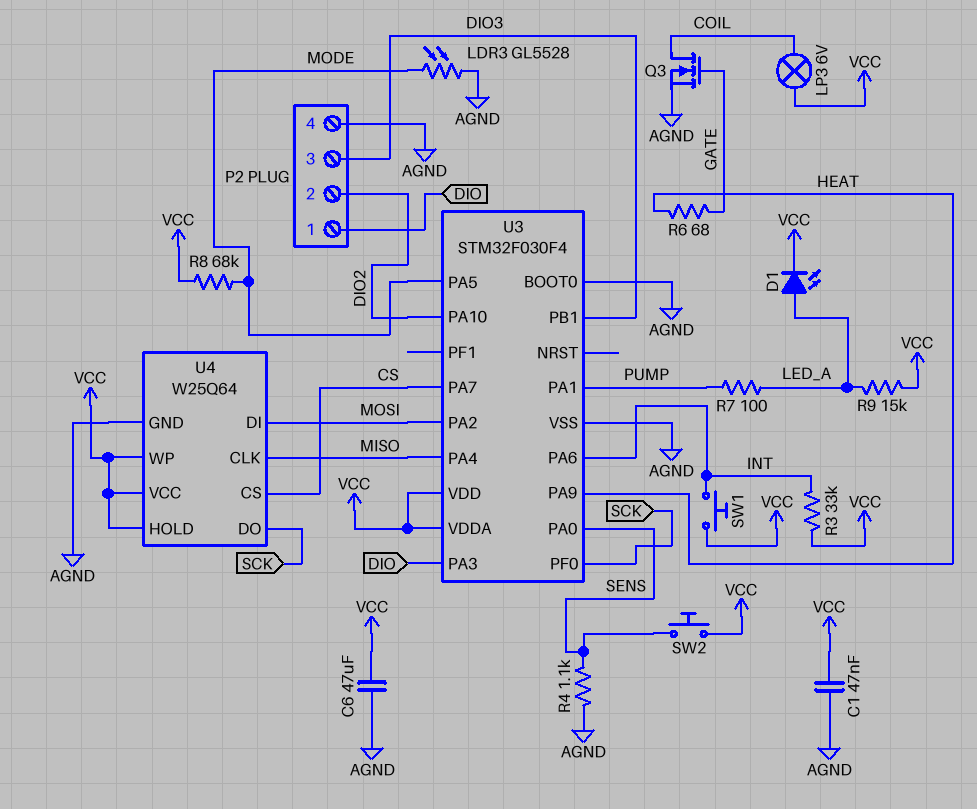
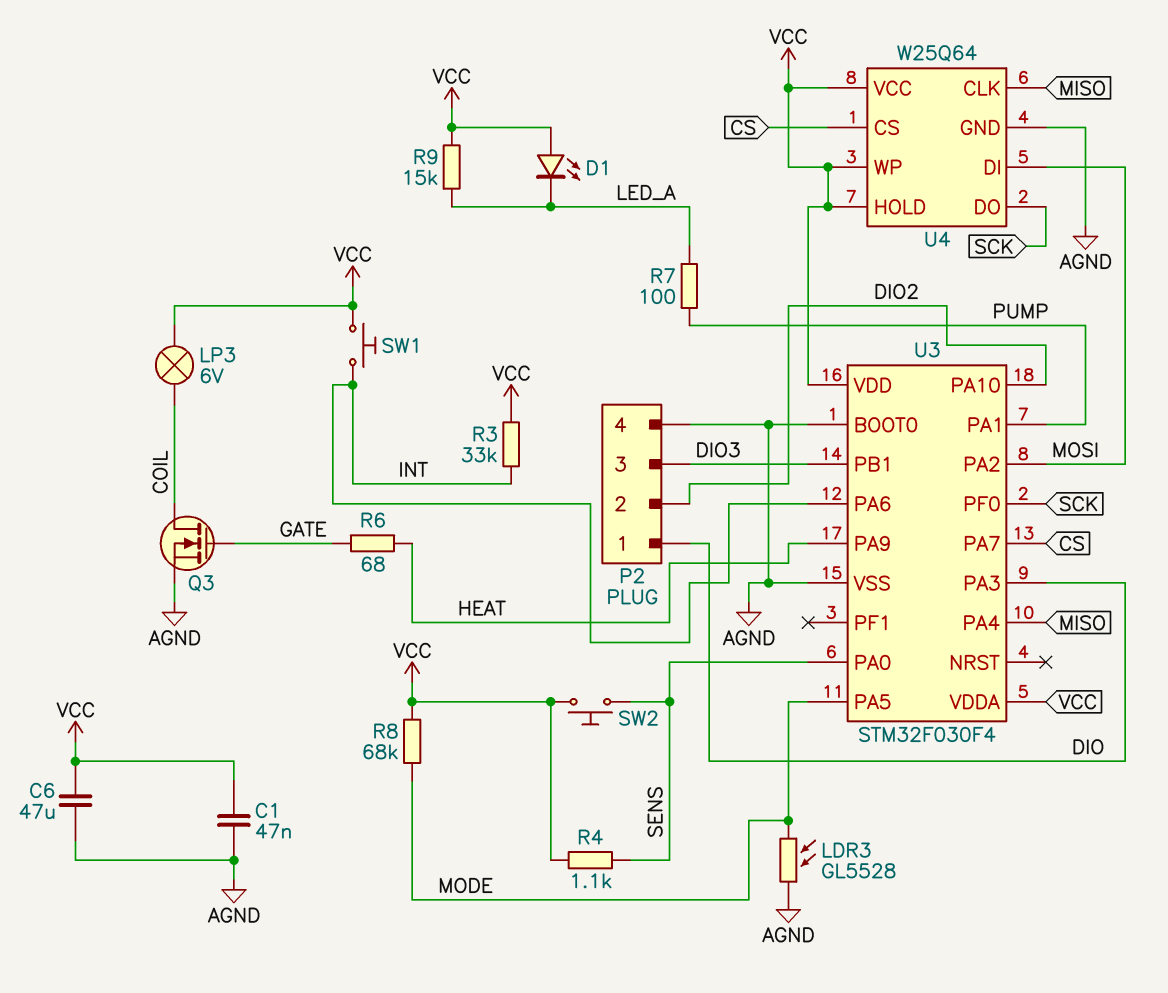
D1: LED (A LED_A, K VCC) -> LED (A VCC, K LED_A)
R4: 1.1k (AGND, SENS) -> 1.1k (SENS, VCC)

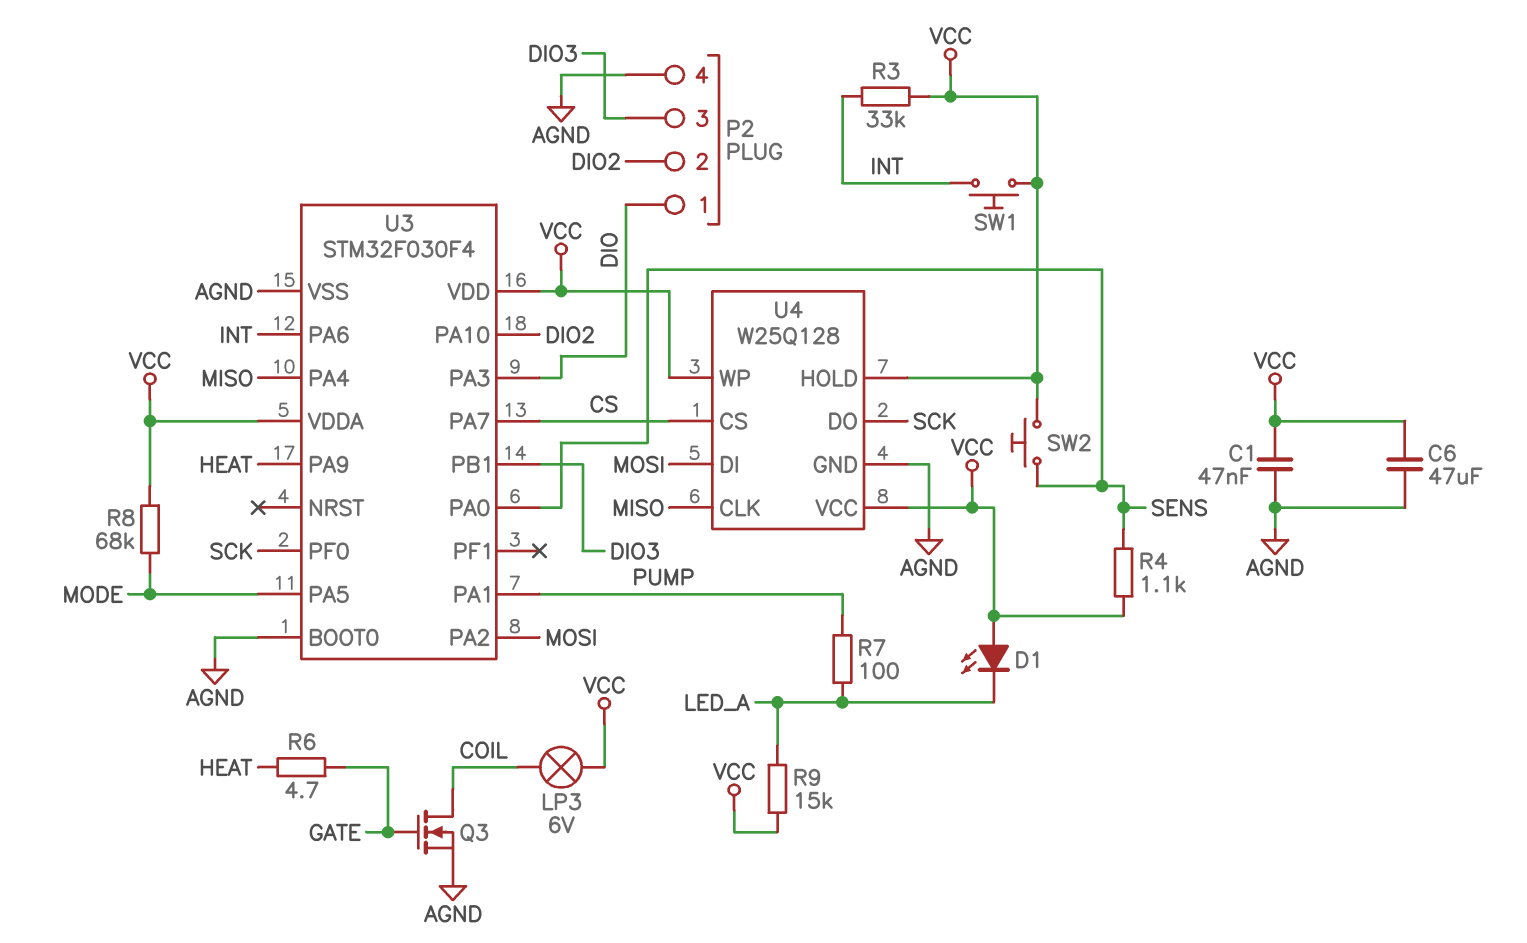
LDR3: GL5528 (AGND, MODE) -> none
R6: 68 (GATE, HEAT) -> 4.7 (GATE, HEAT)
U4: W25Q64 -> W25Q128

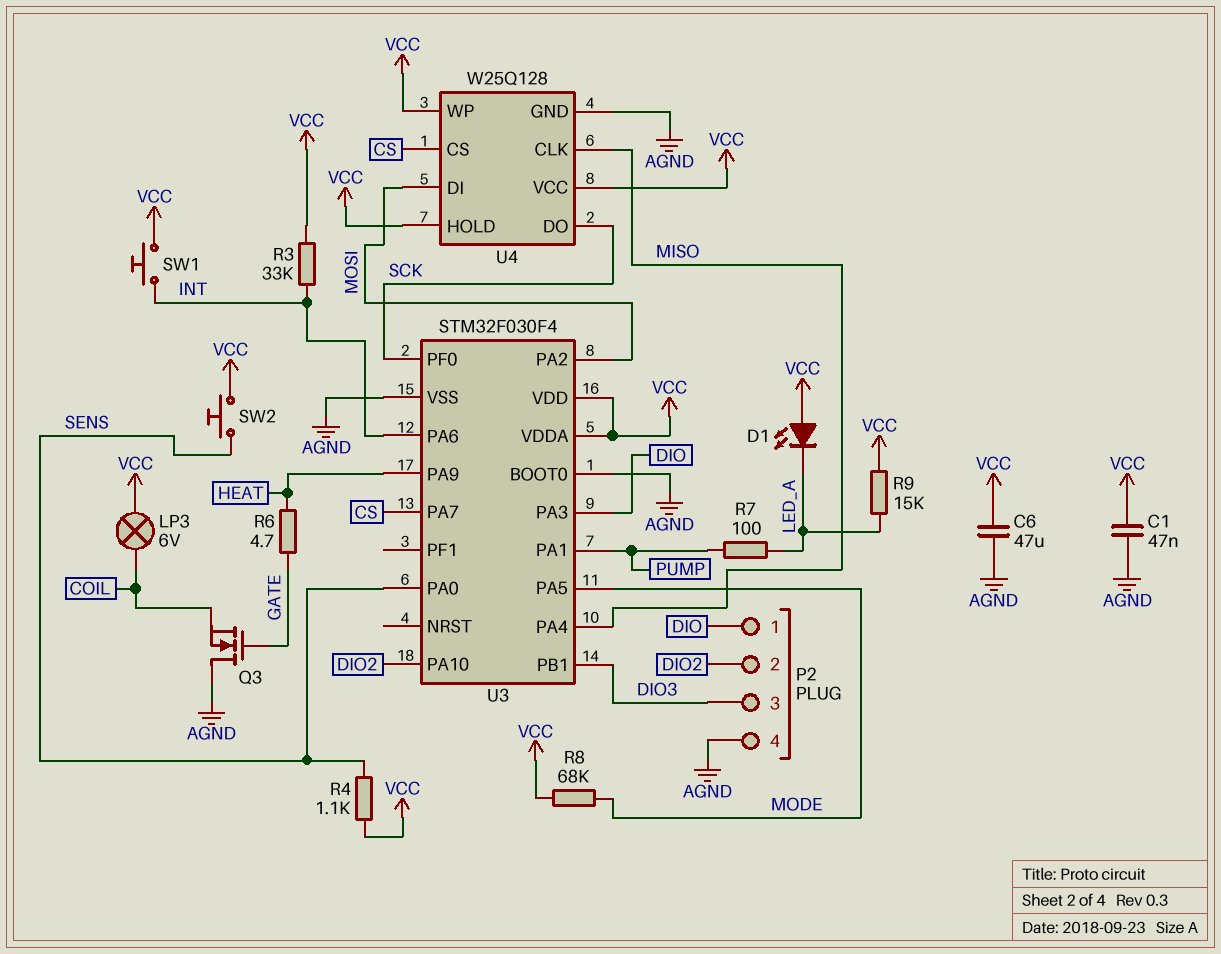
Q3: NMOS (G GATE, D COIL, S AGND) -> NMOS (G GATE, D AGND, S COIL)

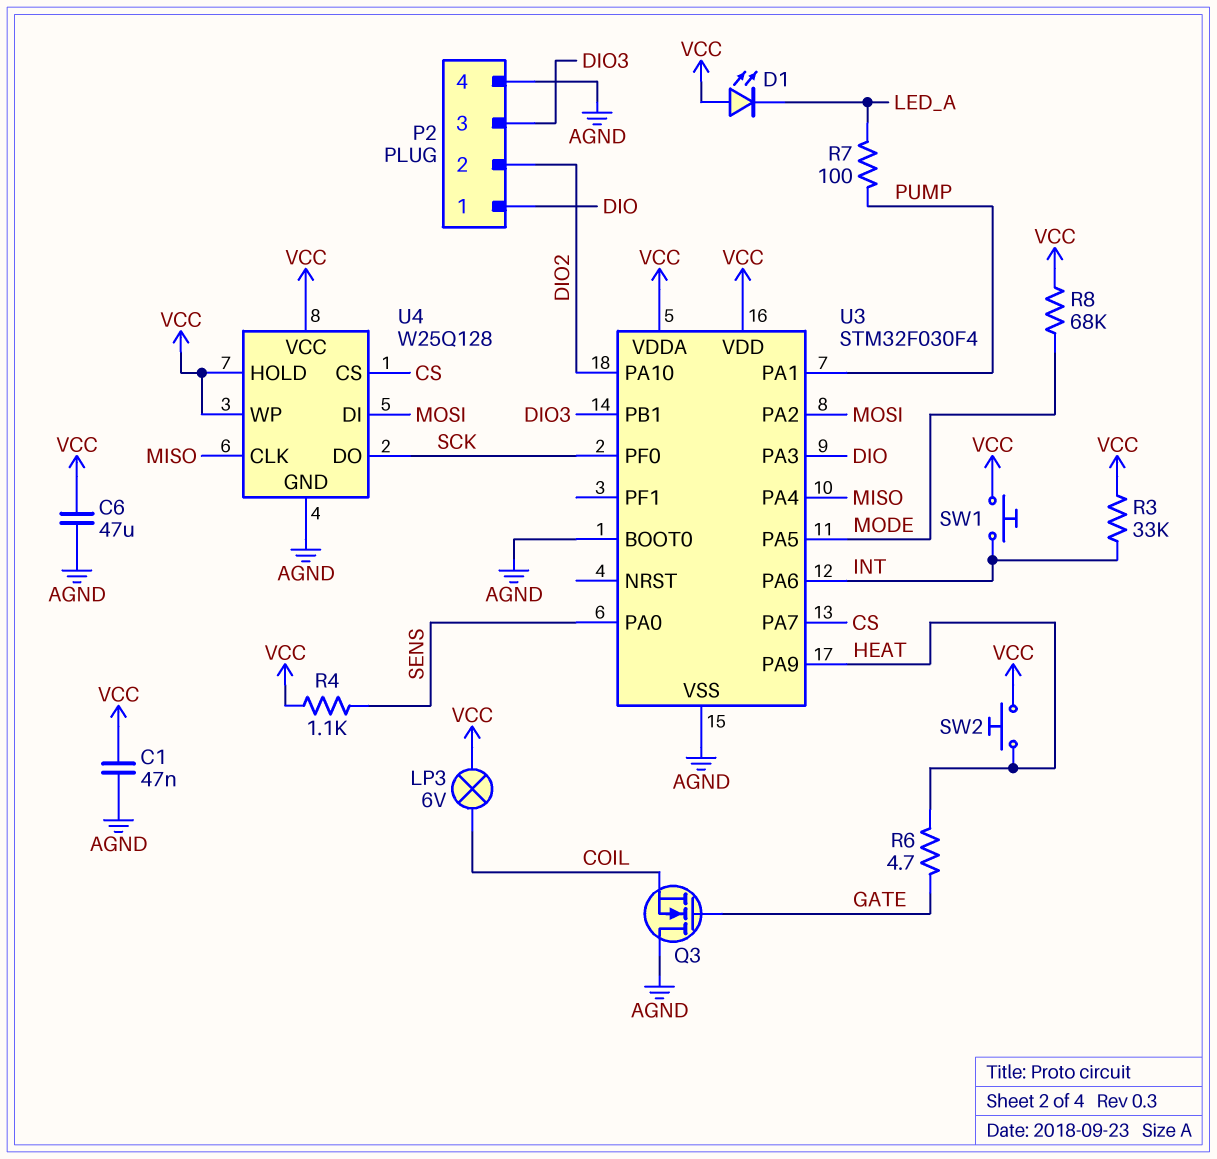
R9: 15k (LED_A, VCC) -> none
SW2: button (SENS, VCC) -> button (HEAT, VCC)

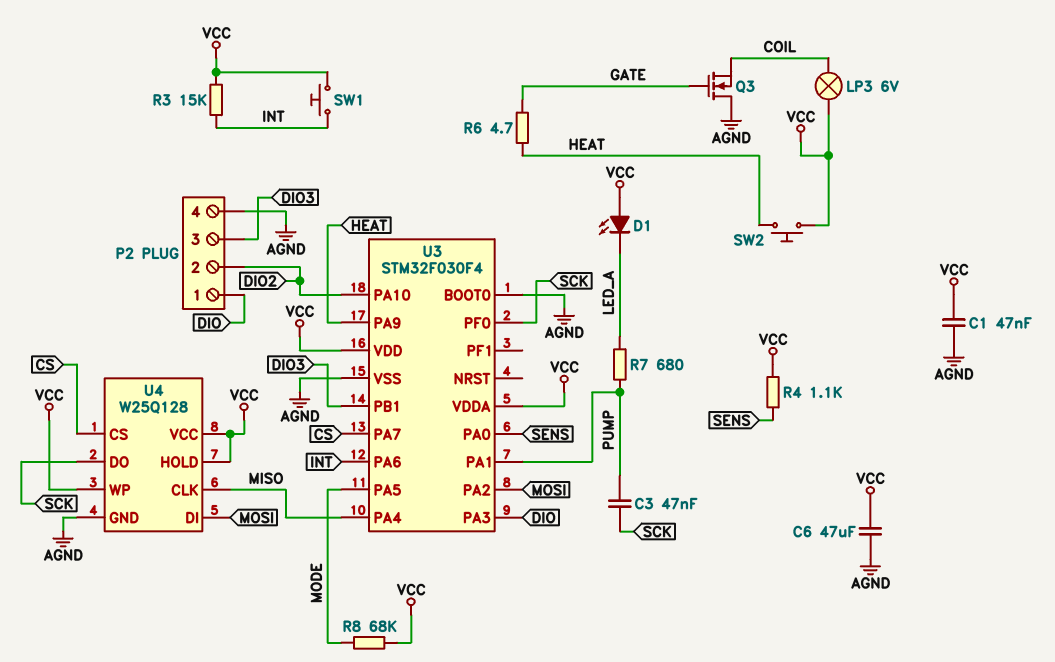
C3: none -> 47nF (PUMP, SCK)
R3: 33k (INT, VCC) -> 15k (INT, VCC)
R7: 100 (LED_A, PUMP) -> 680 (LED_A, PUMP)

